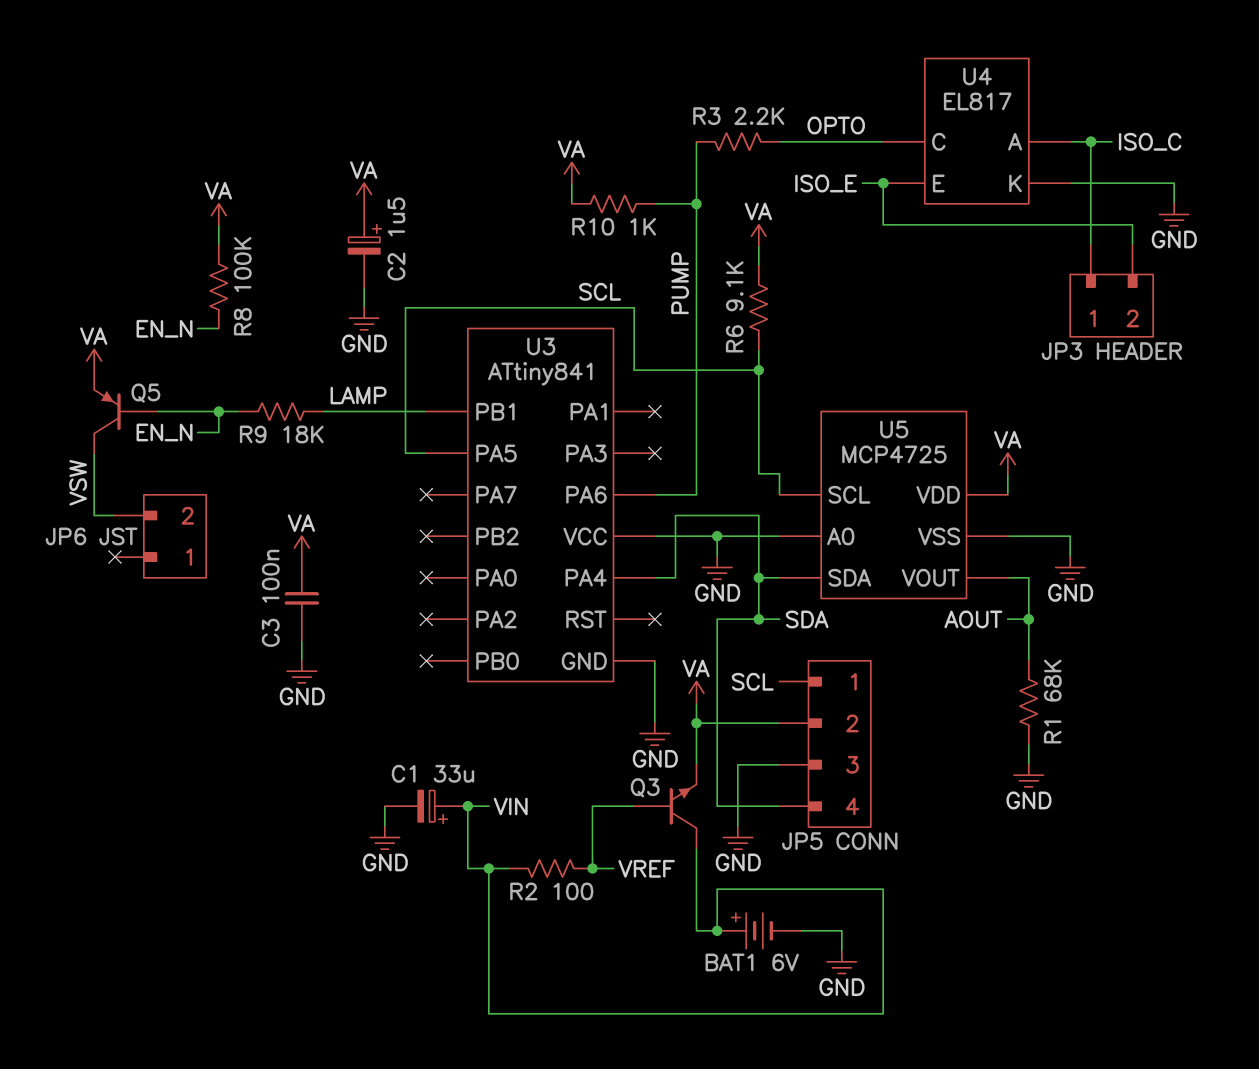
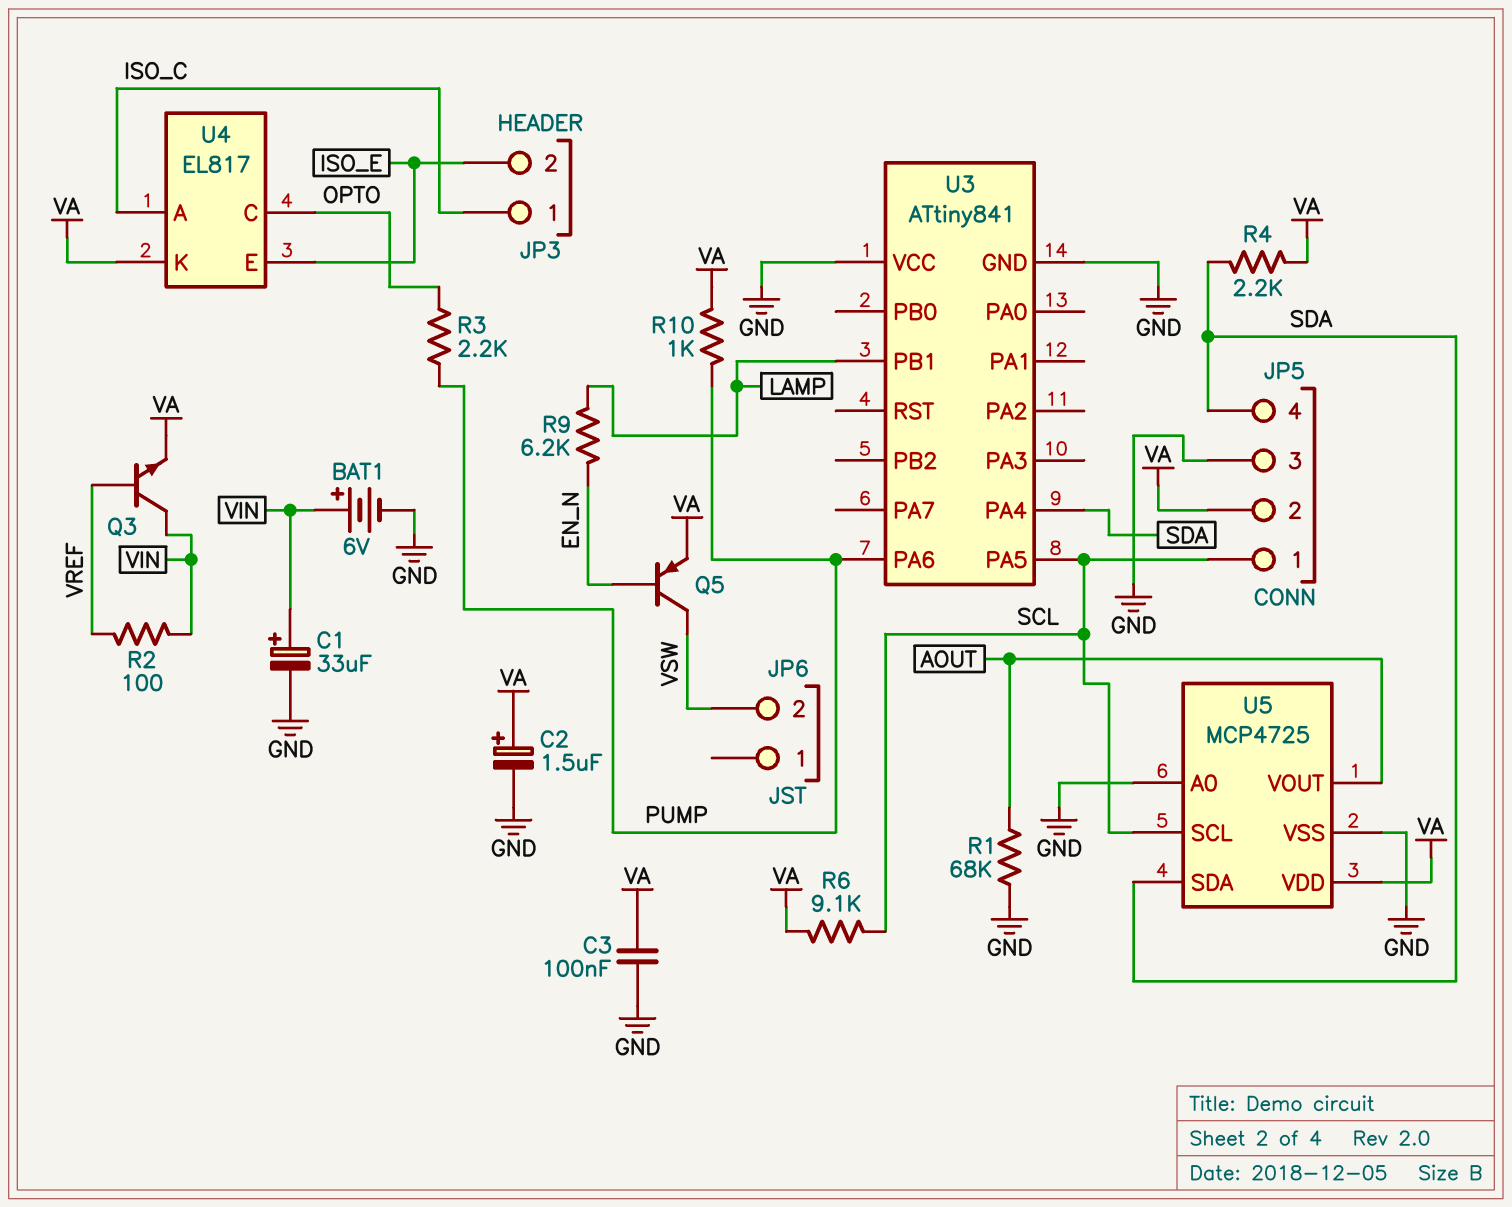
R4: none -> 2.2k (SDA, VA)
R8: 100k (EN_N, VA) -> none
R9: 18k (EN_N, LAMP) -> 6.2k (EN_N, LAMP)
U4 pin K: GND -> VA

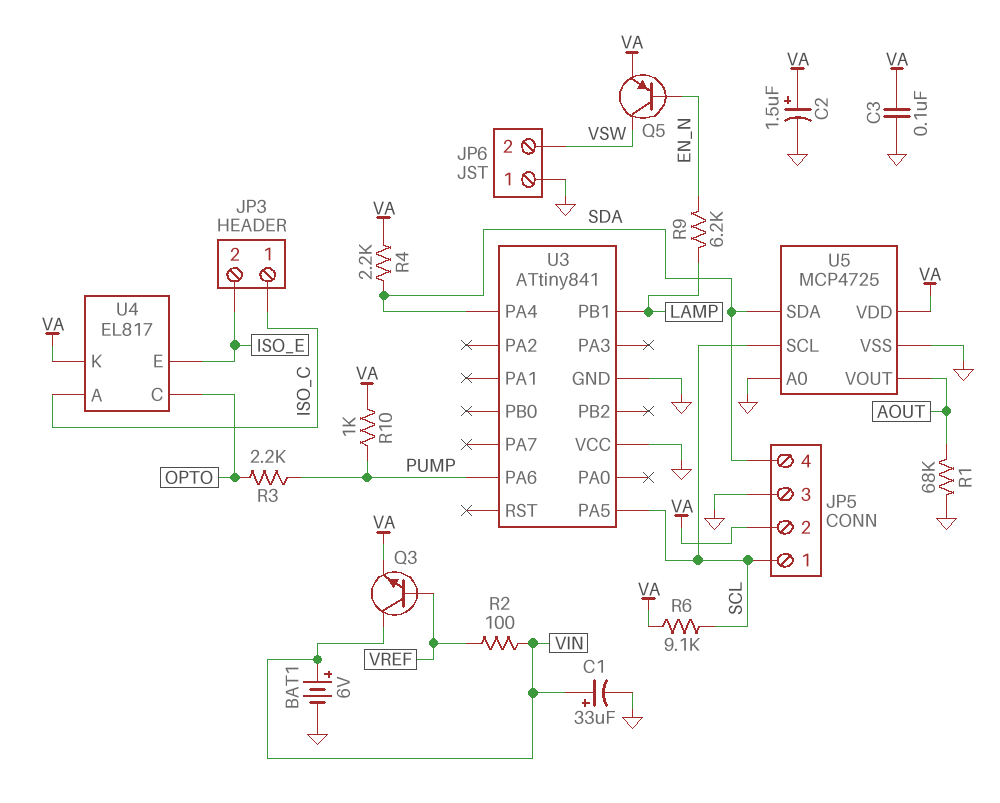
JP6 pin 1: none -> GND

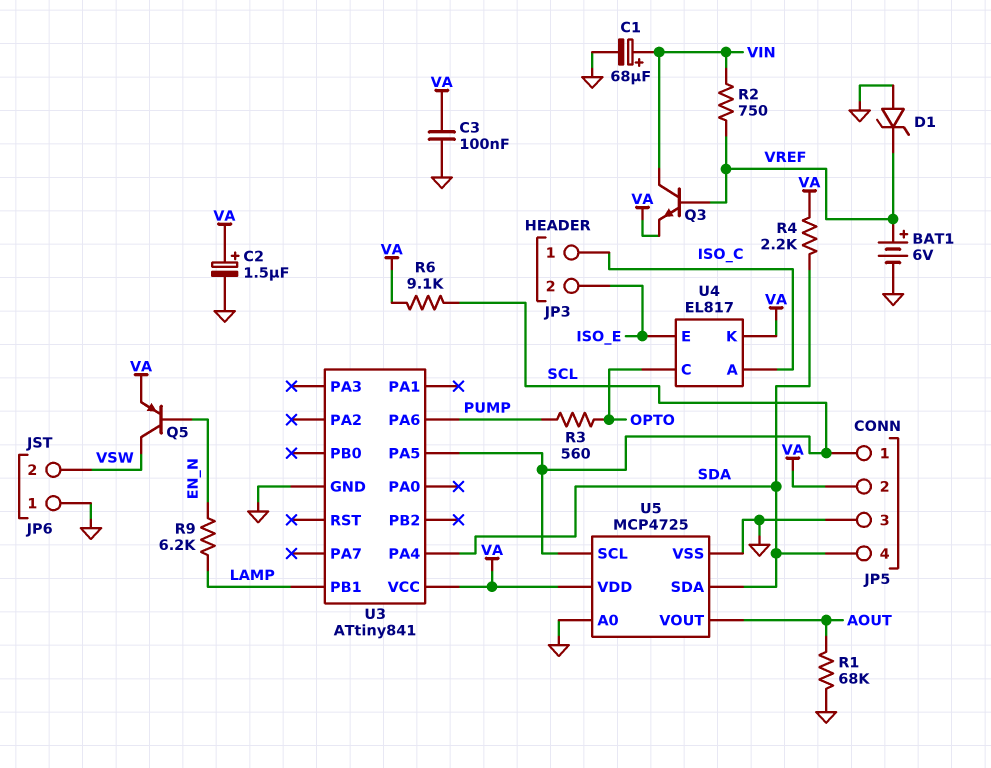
BAT1: 6V (plus VIN, minus GND) -> 6V (plus VREF, minus GND)
C1: 33uF (plus VIN, minus GND) -> 68uF (plus VIN, minus GND)
D1: none -> zener (A GND, K VREF)
R2: 100 (VIN, VREF) -> 750 (VIN, VREF)
R3: 2.2k (OPTO, PUMP) -> 560 (OPTO, PUMP)
R10: 1k (PUMP, VA) -> none
U3 pin VCC: GND -> VA

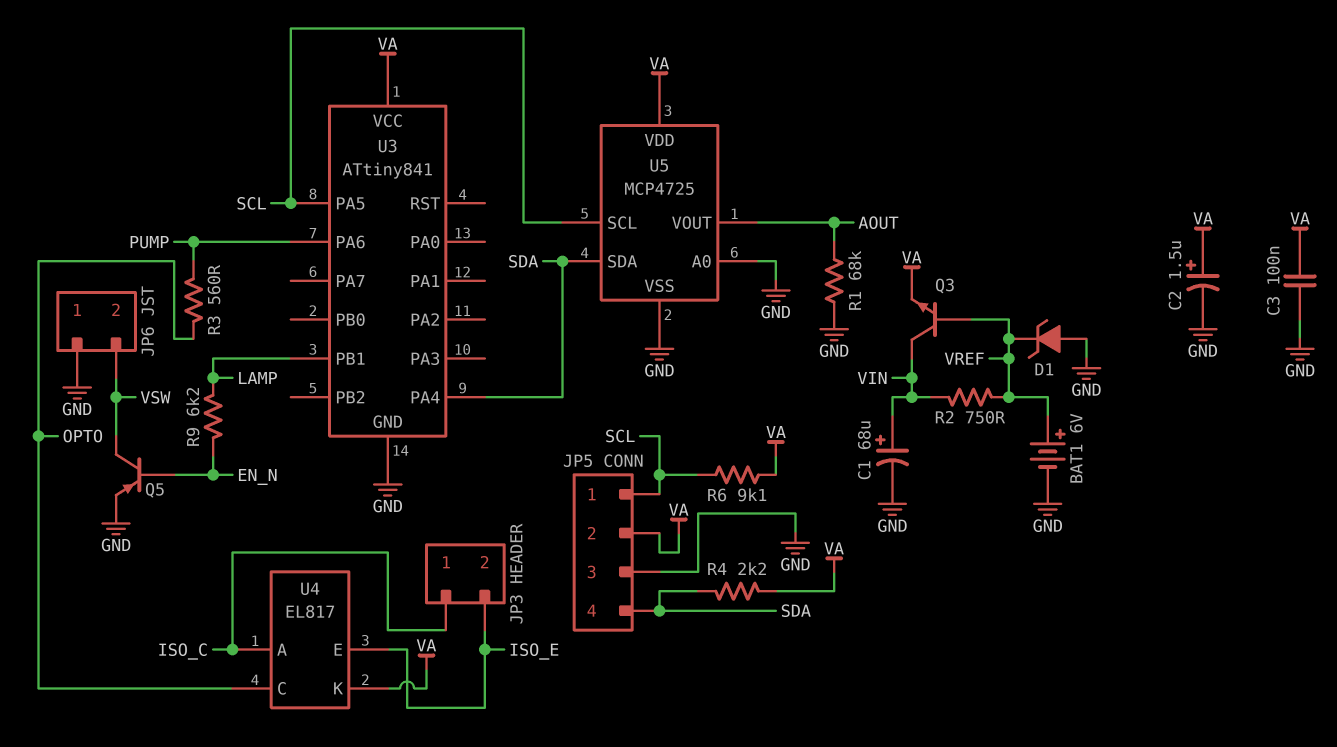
Q5: PNP (B EN_N, C VSW, E VA) -> PNP (B EN_N, C VSW, E GND)

